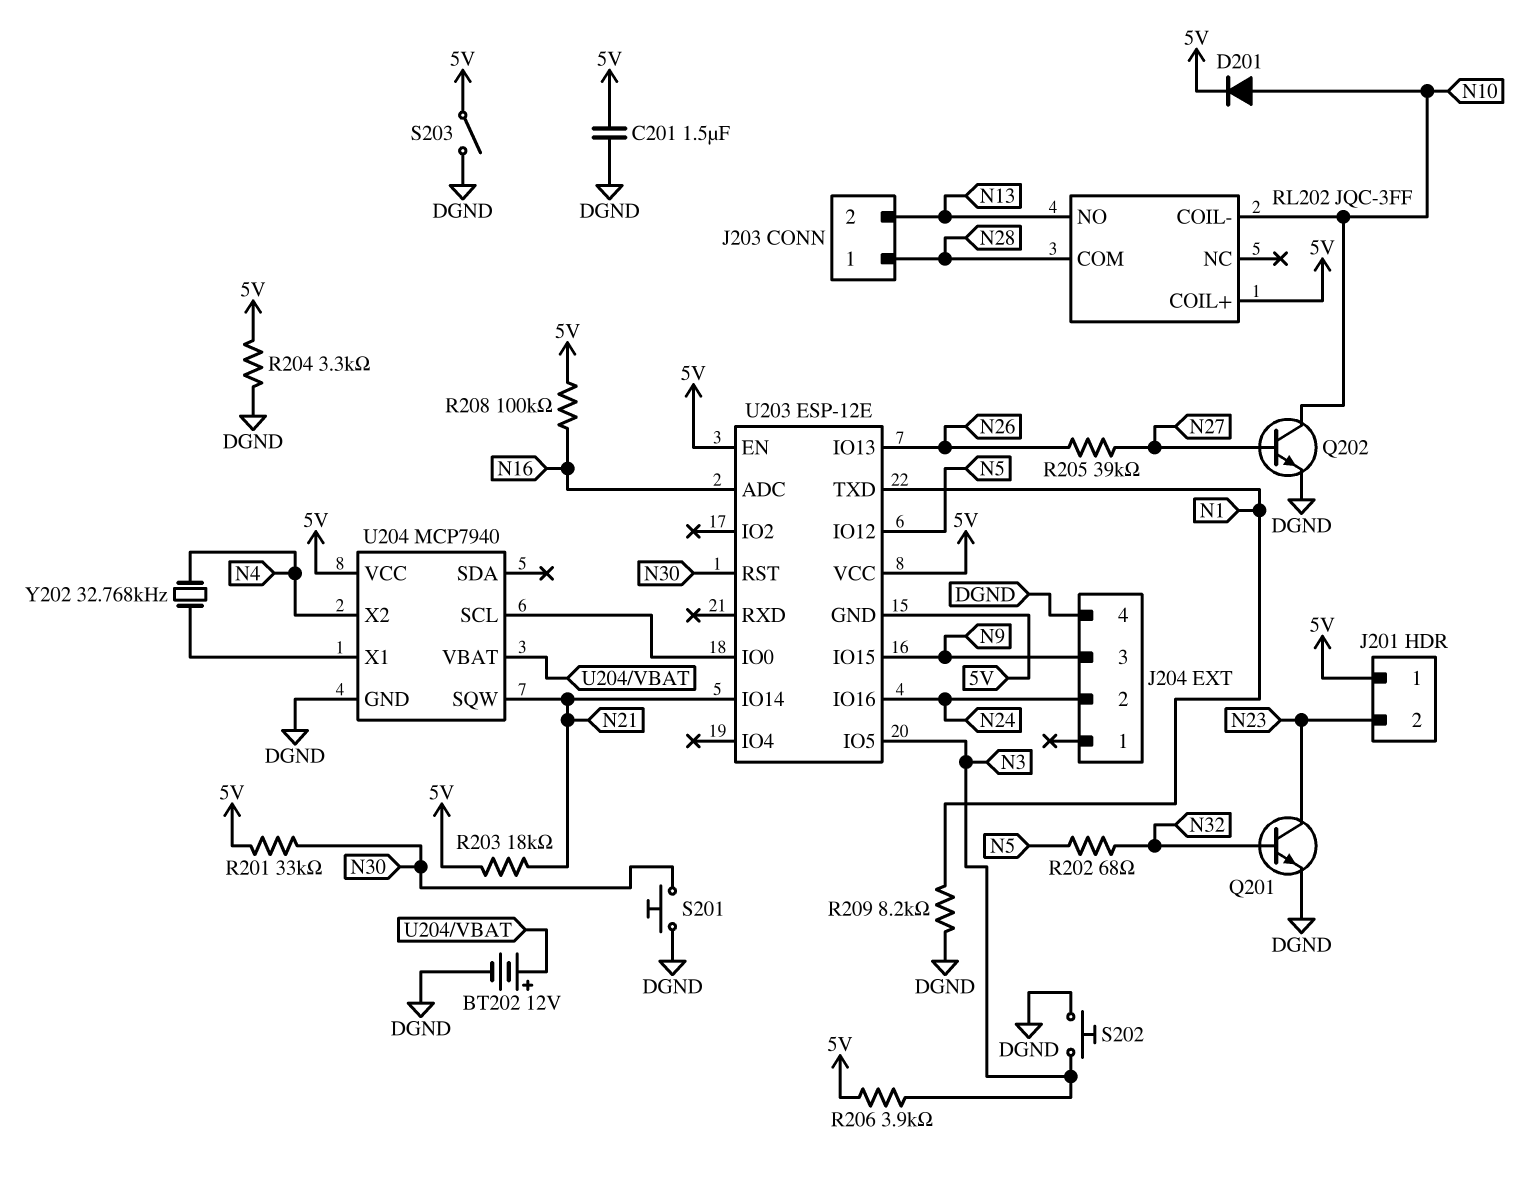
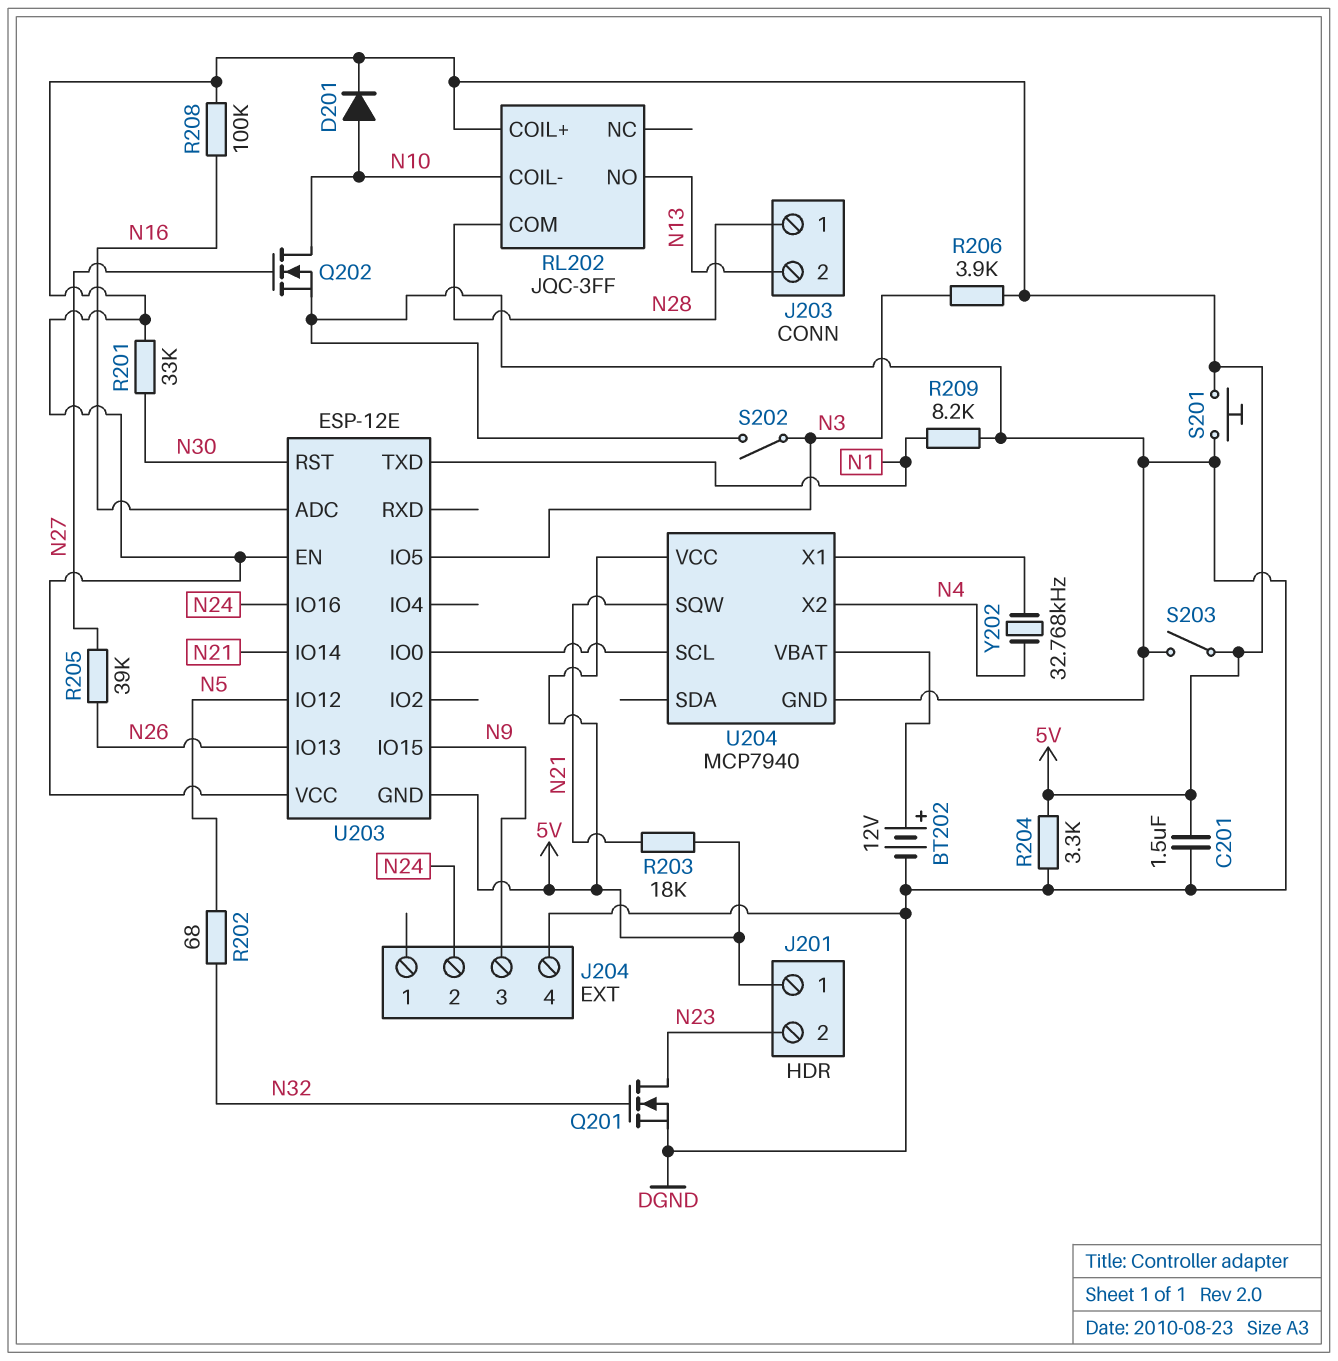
Q201: NPN (B N32, C N23, E DGND) -> NMOS (G N32, D N23, S DGND)
Q202: NPN (B N27, C N10, E DGND) -> NMOS (G N27, D N10, S DGND)
S201: button (DGND, N30) -> button (5V, DGND)
S202: button (DGND, N3) -> switch (DGND, N3)

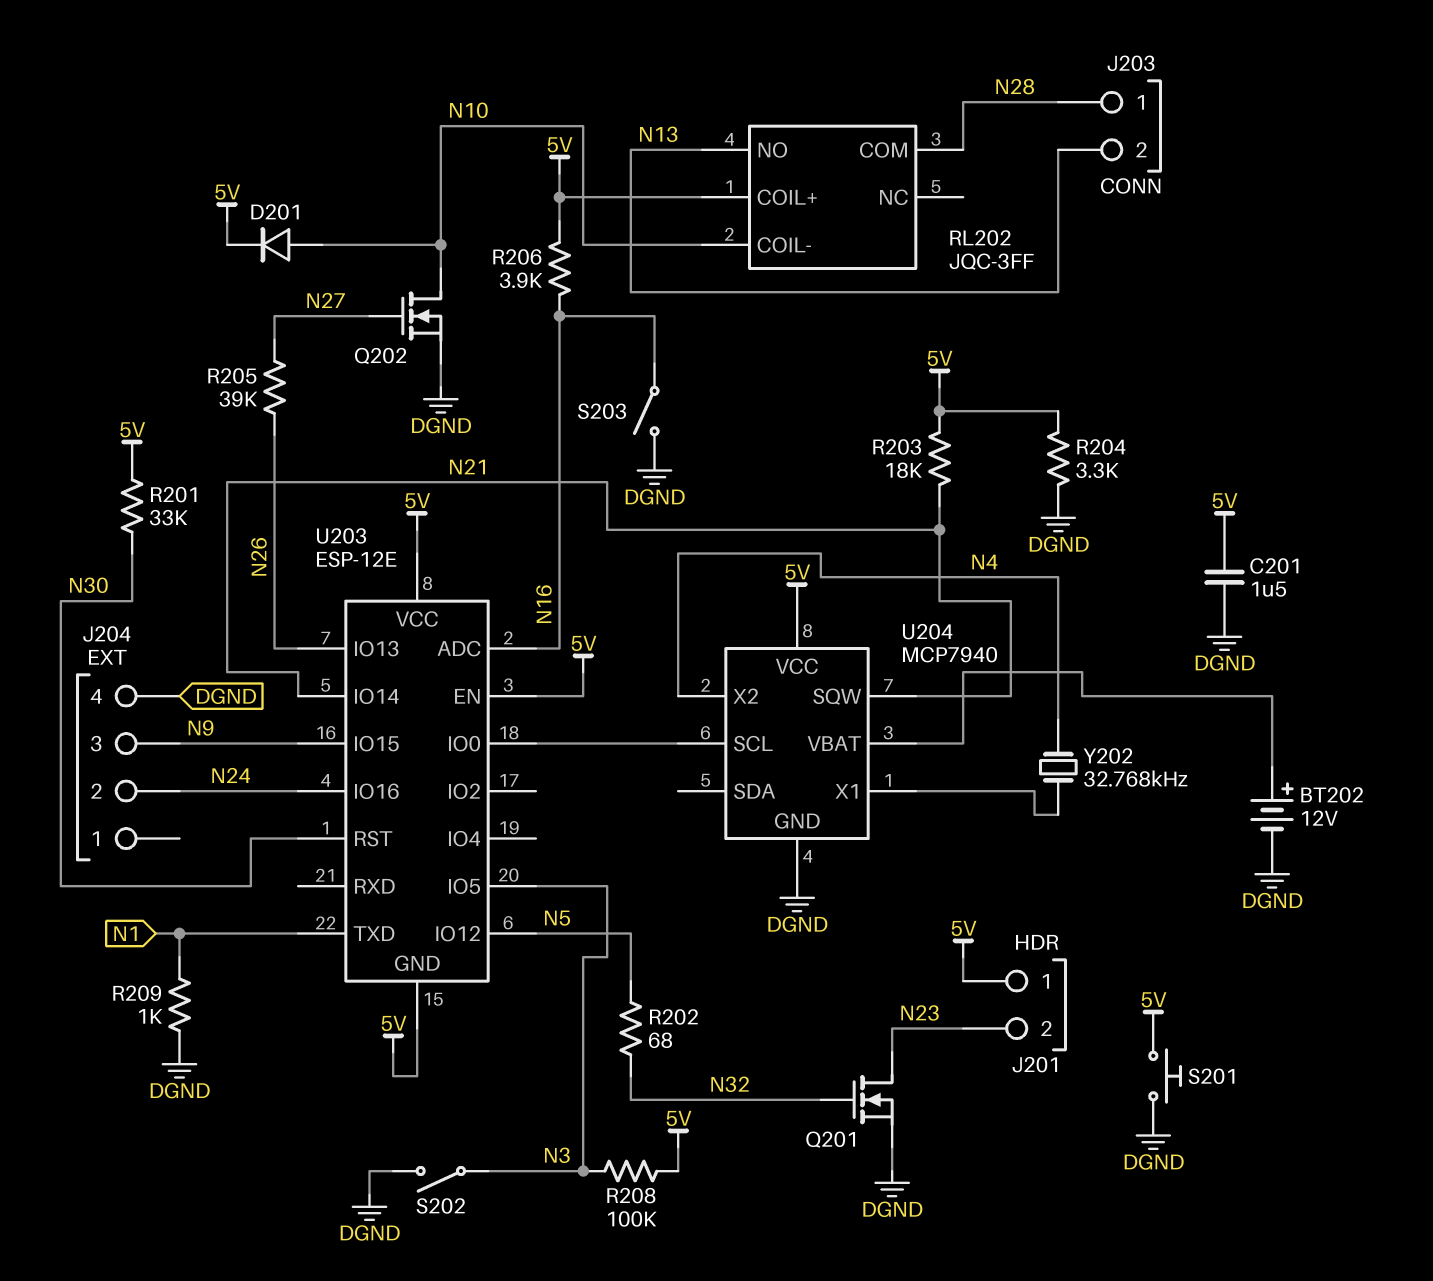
R206: 3.9k (5V, N3) -> 3.9k (5V, N16)
R208: 100k (5V, N16) -> 100k (5V, N3)
R209: 8.2k (DGND, N1) -> 1k (DGND, N1)
S203: switch (5V, DGND) -> switch (DGND, N16)

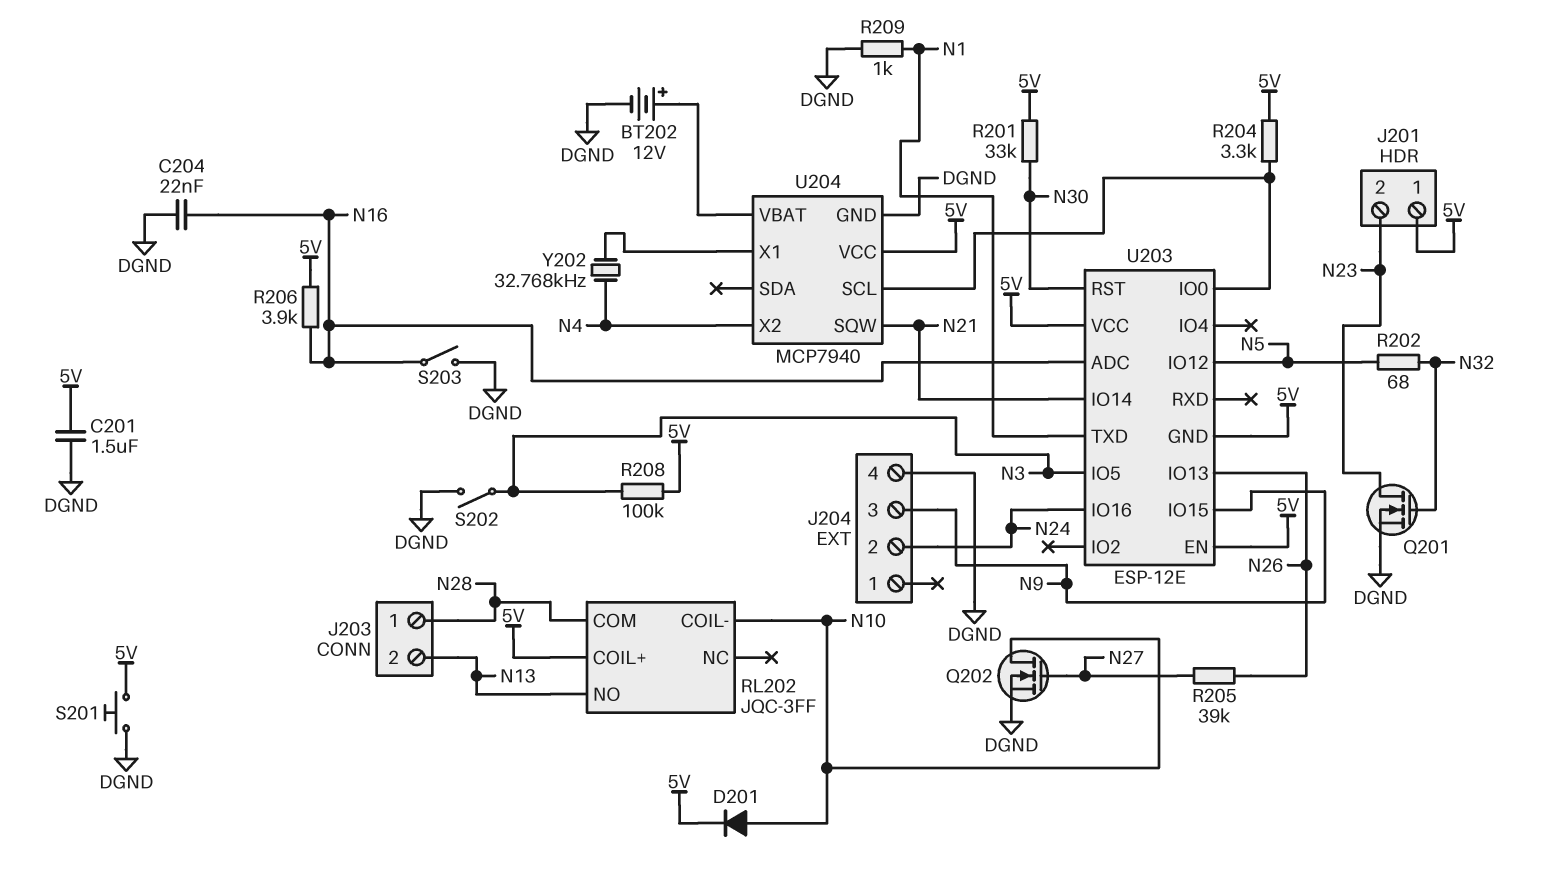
C204: none -> 22nF (DGND, N16)
R203: 18k (5V, N21) -> none
R204: 3.3k (5V, DGND) -> 3.3k (5V, U203/IO0)

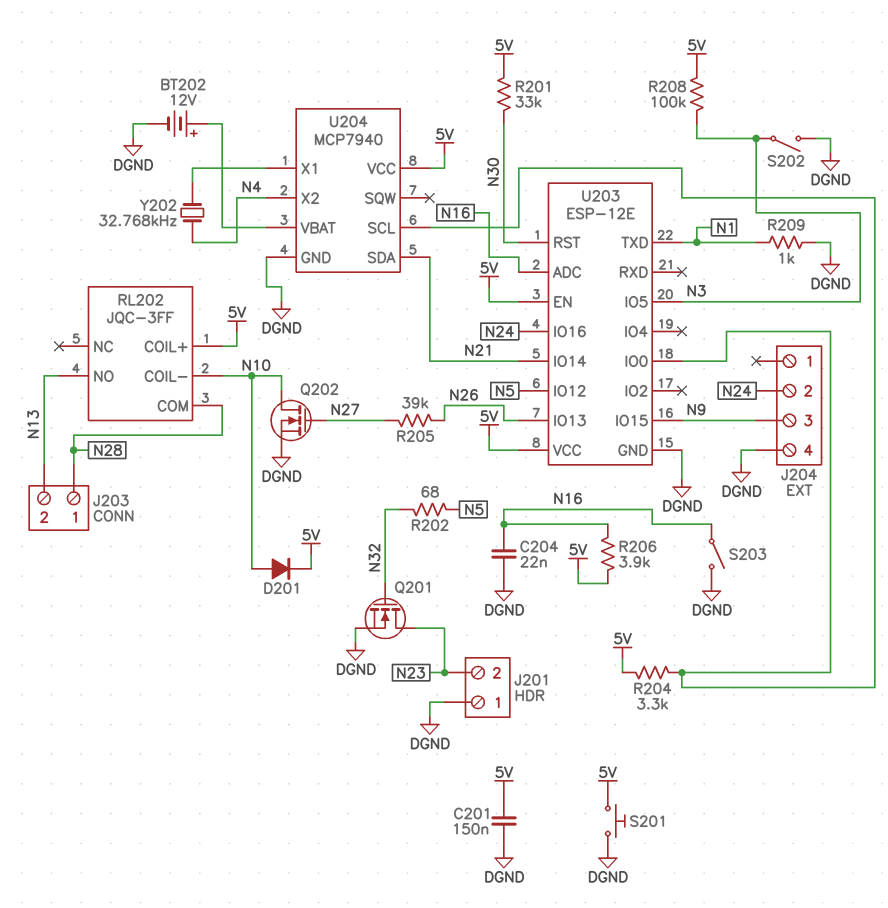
C201: 1.5uF (5V, DGND) -> 150nF (5V, DGND)
J201 pin 1: 5V -> DGND
U203 pin GND: 5V -> DGND
U204 pin SDA: none -> N21
U204 pin SQW: N21 -> none

